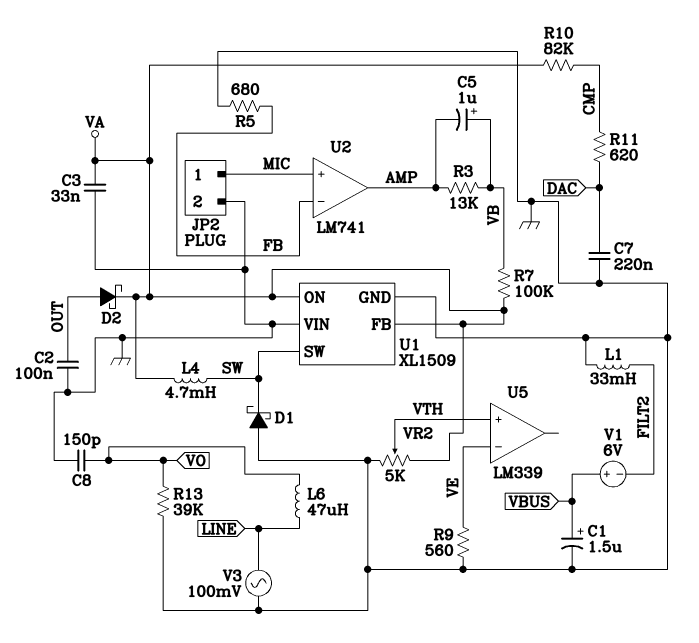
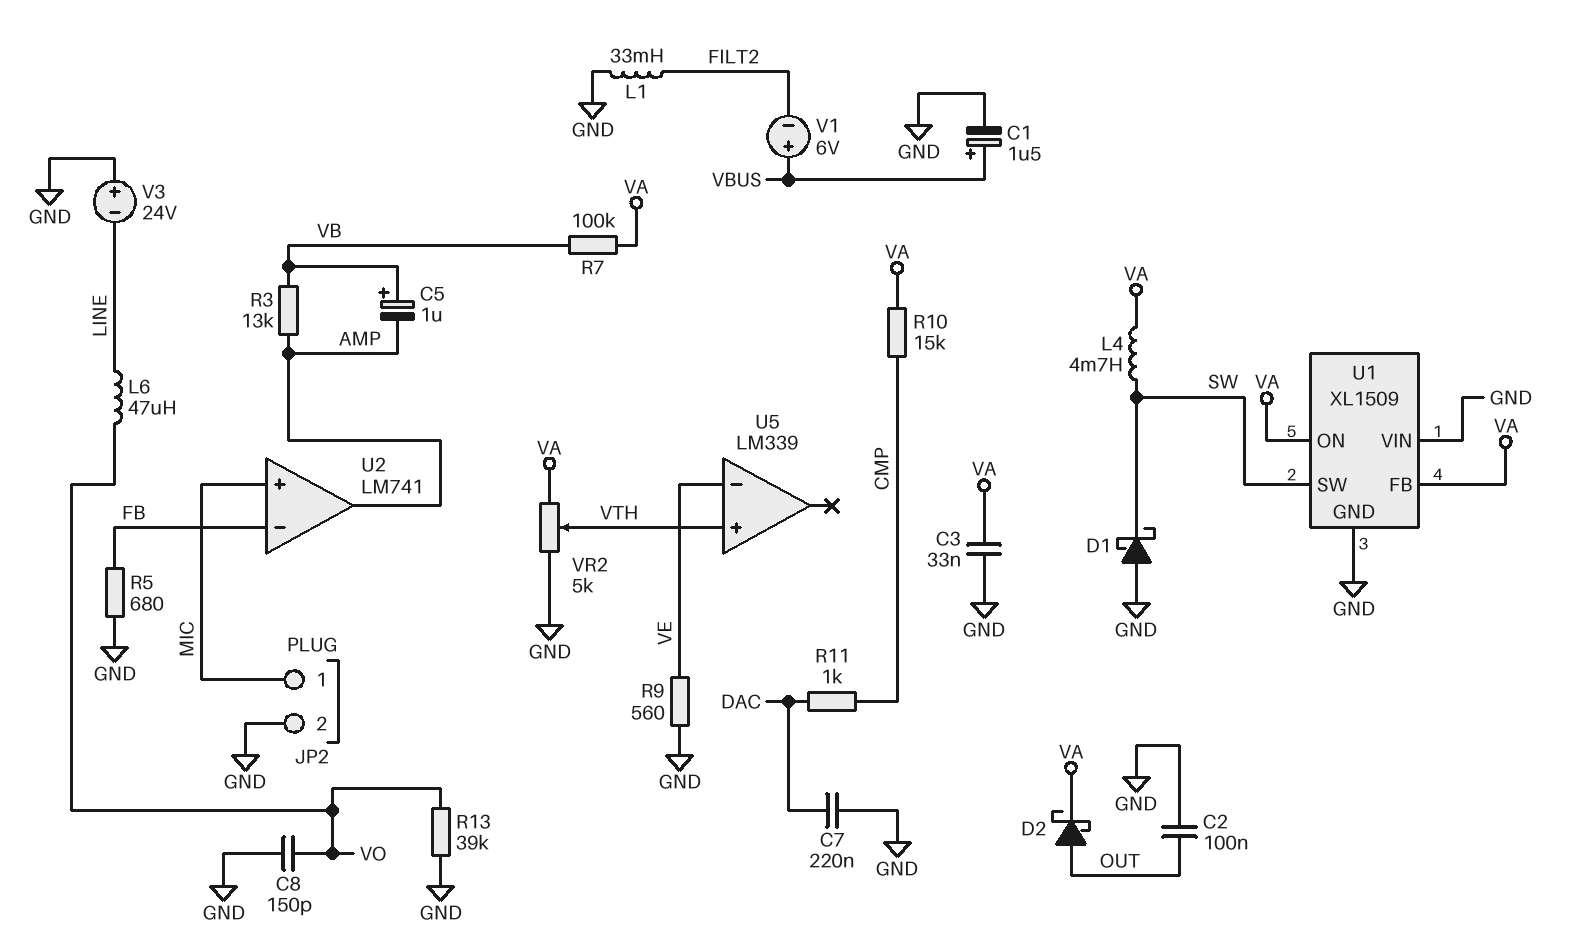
R10: 82k (CMP, VA) -> 15k (CMP, VA)
R11: 620 (CMP, DAC) -> 1k (CMP, DAC)
V3: AC 100mV (GND, LINE) -> 24V (plus GND, minus LINE)

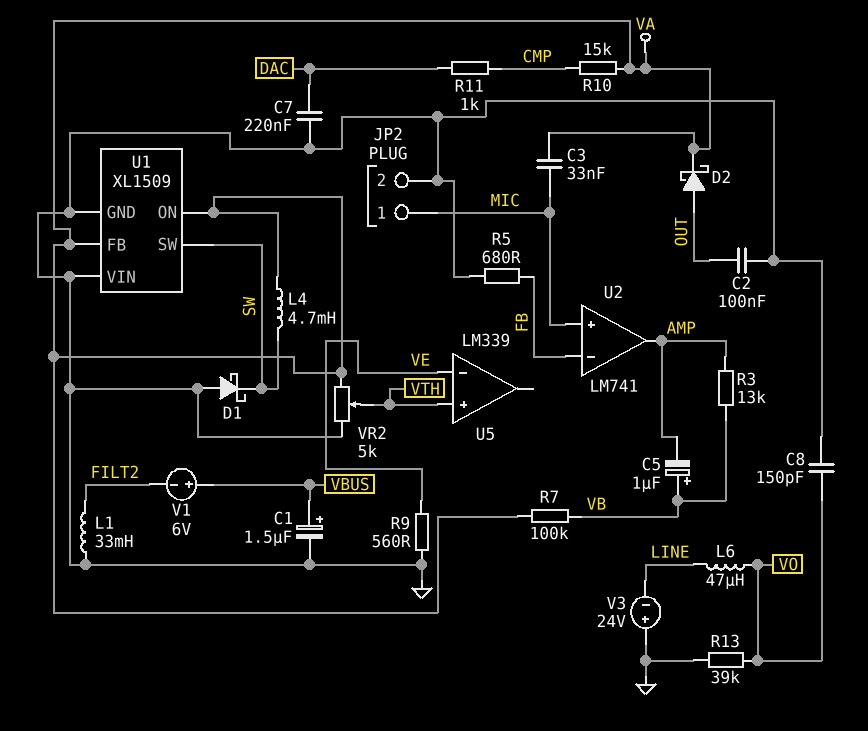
C3: 33nF (GND, VA) -> 33nF (MIC, VA)

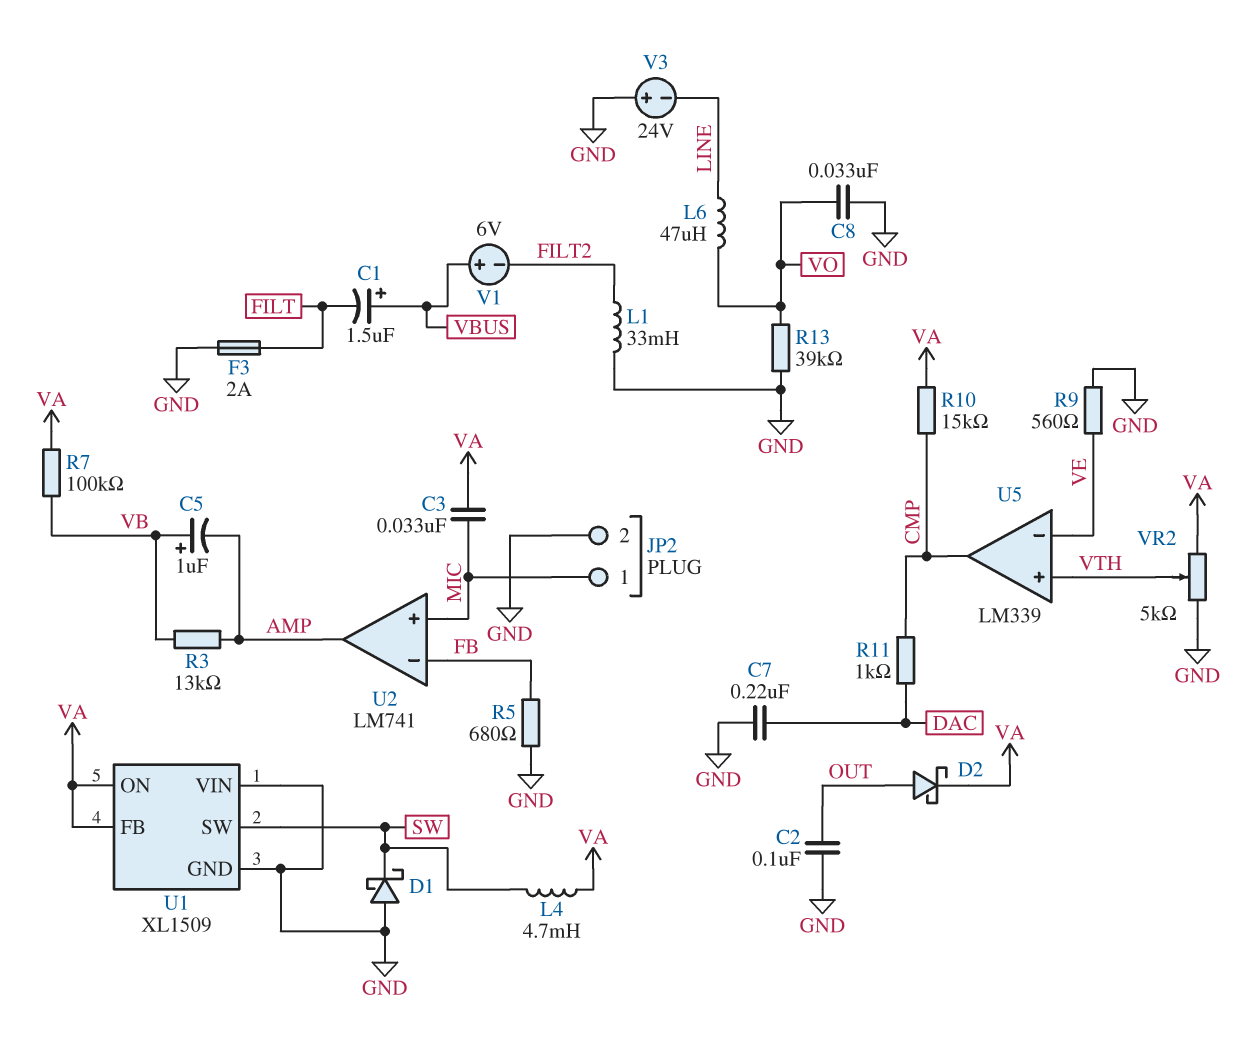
C1: 1.5uF (plus VBUS, minus GND) -> 1.5uF (plus VBUS, minus FILT)
C8: 150pF (GND, VO) -> 33nF (GND, VO)
F3: none -> 2A (FILT, GND)
U5 pin out: none -> CMP

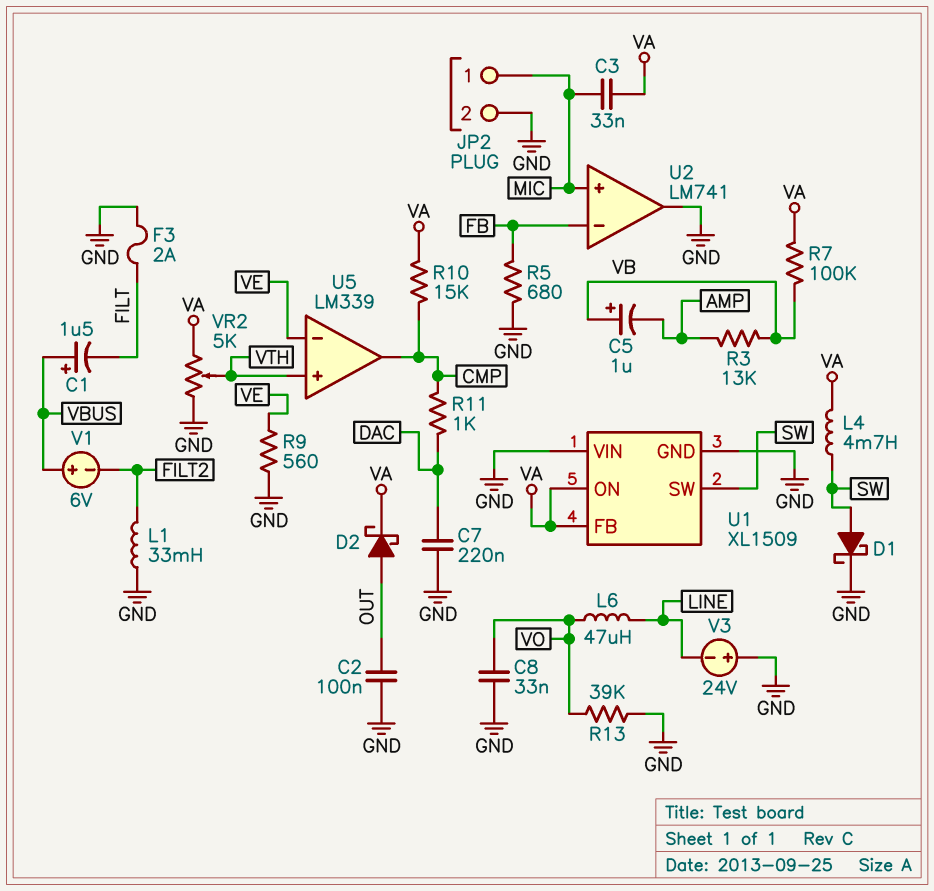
D1: schottky (A GND, K SW) -> schottky (A SW, K GND)
U2 pin out: AMP -> GND

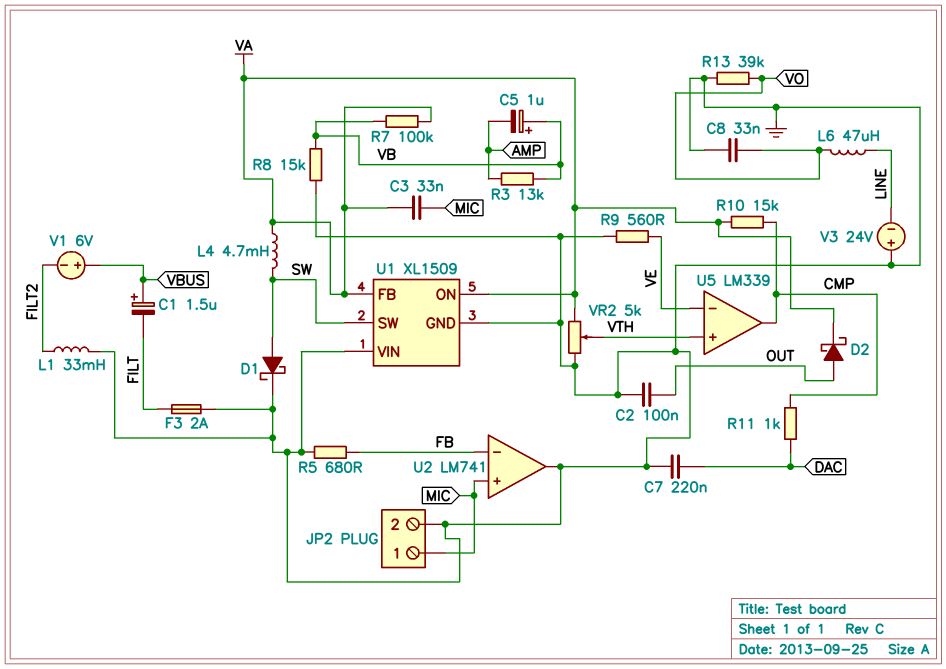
R8: none -> 15k (GND, VB)

